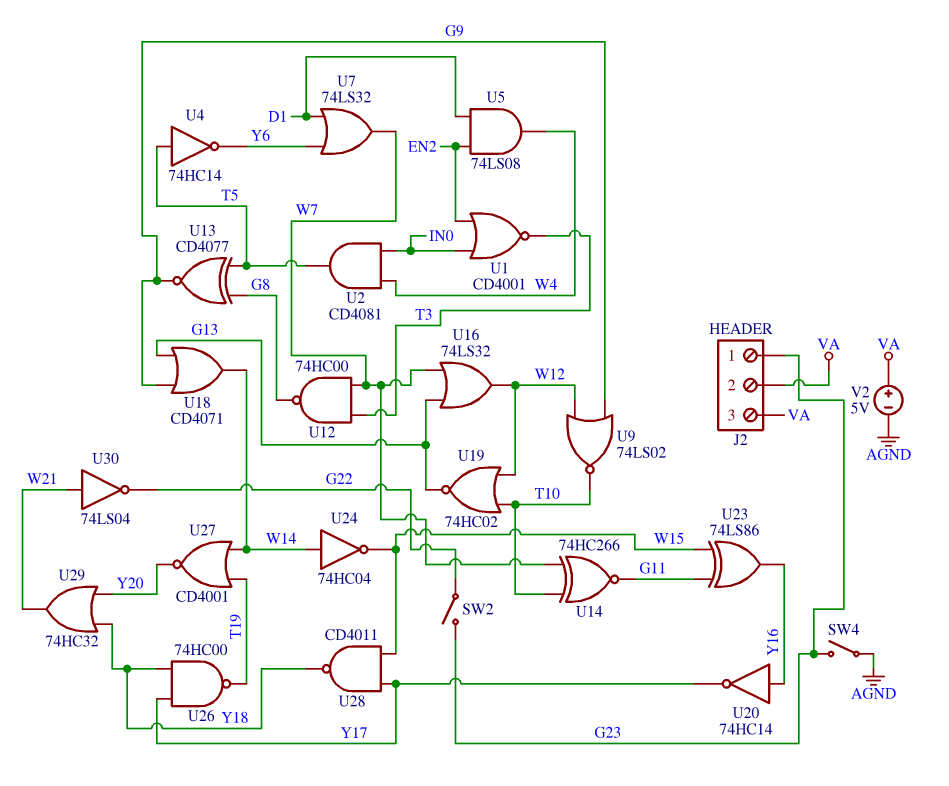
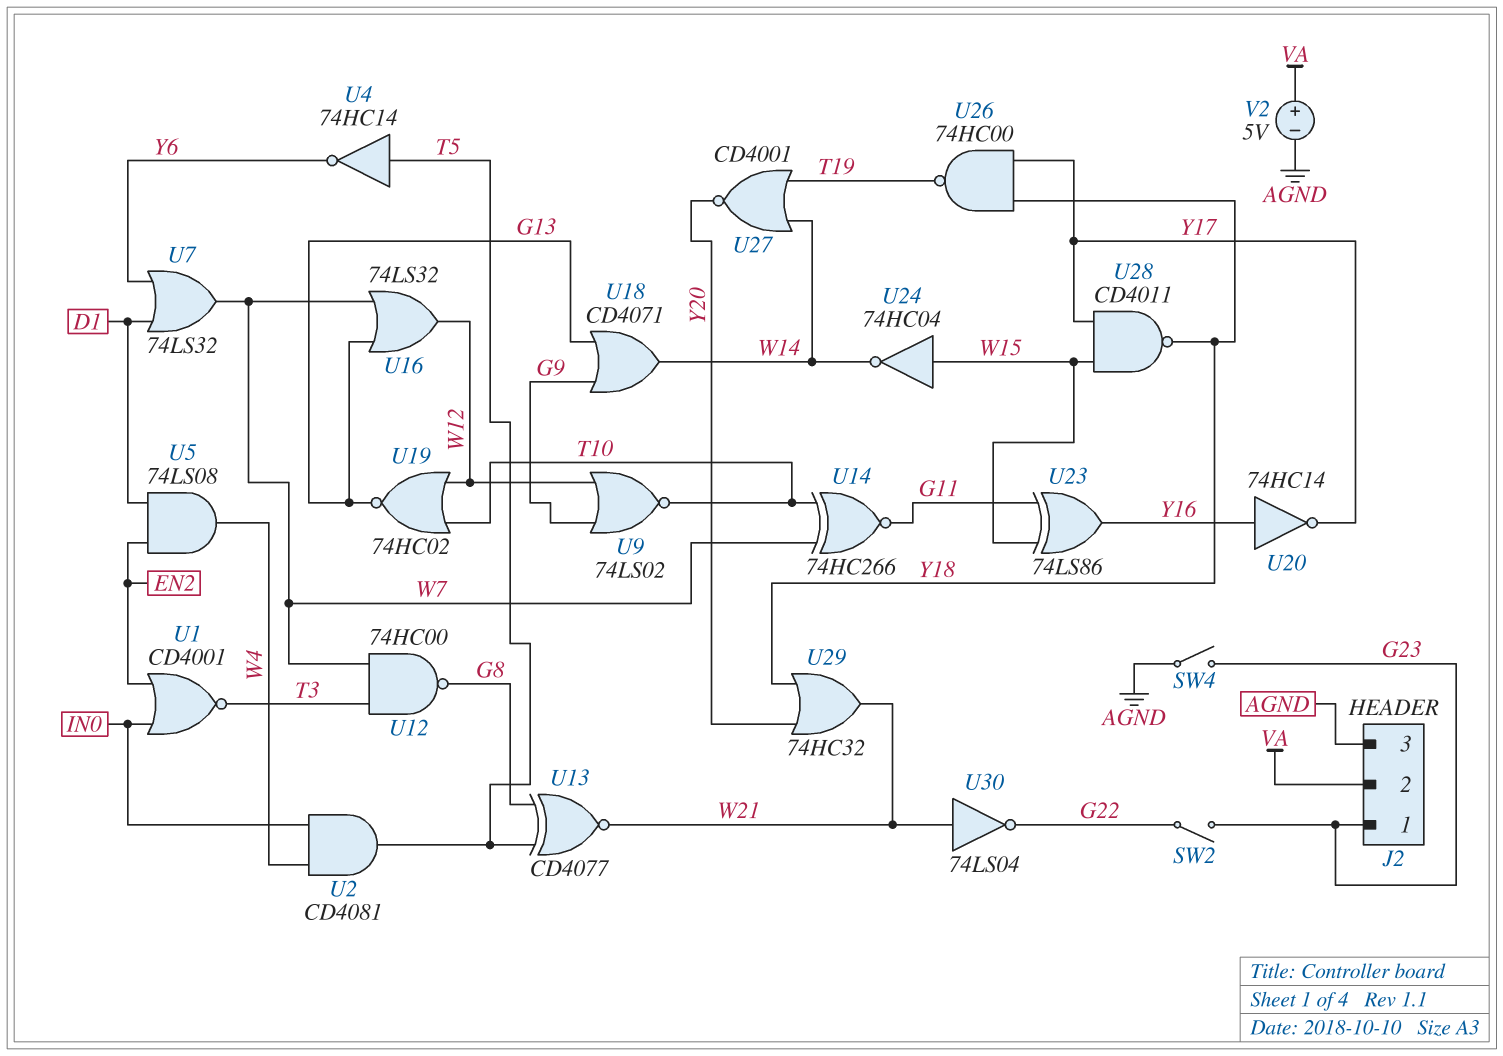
J2 pin 3: VA -> AGND
U13: XNOR CD4077 (in G8, in T5, out G9) -> XNOR CD4077 (in G8, in T5, out W21)
U24: NOT 74HC04 (in W14, out W15) -> NOT 74HC04 (in W15, out W14)

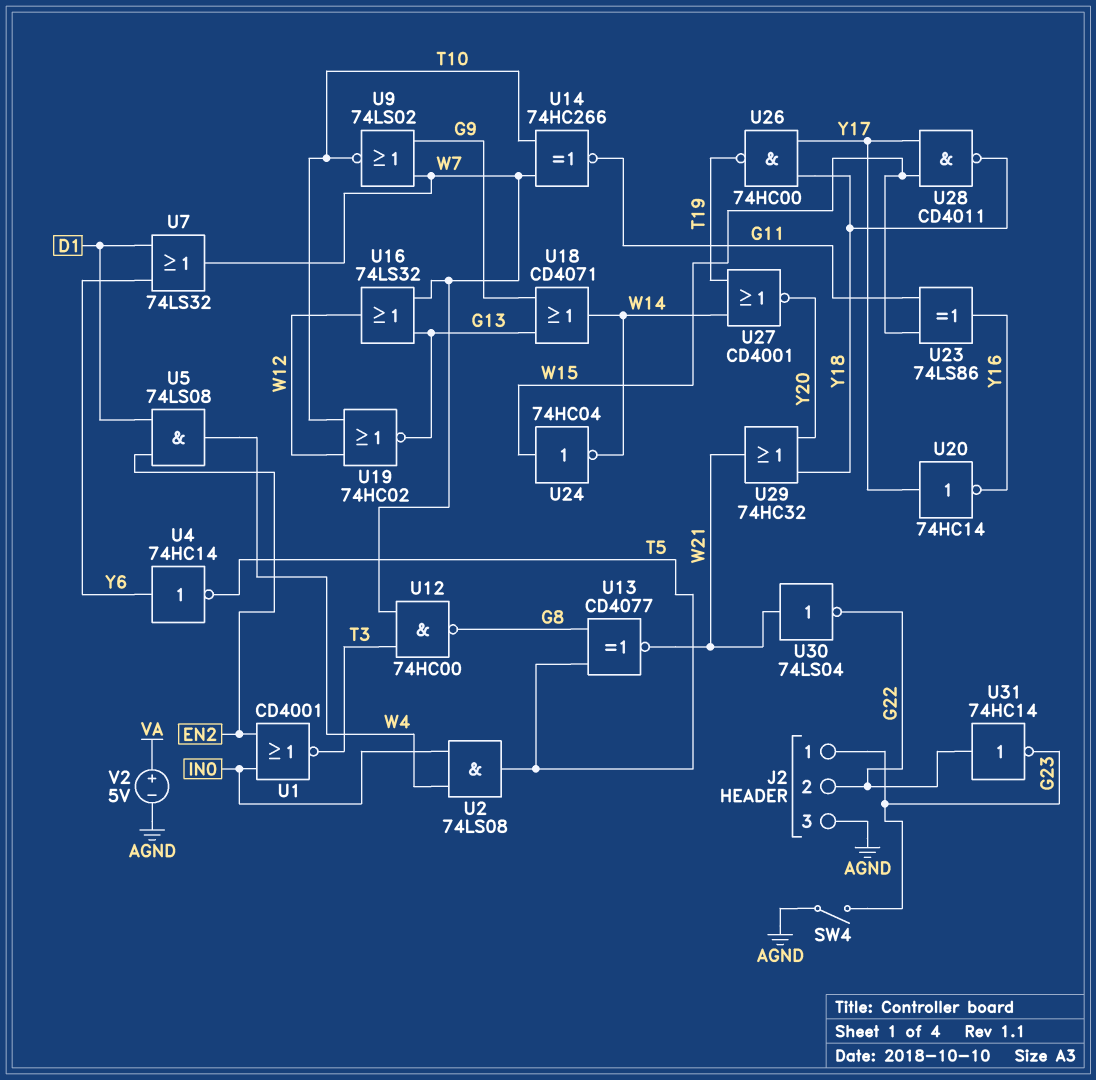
J2 pin 2: VA -> G22
SW2: switch (G22, G23) -> none
U2: AND CD4081 (in IN0, in W4, out T5) -> AND 74LS08 (in IN0, in W4, out T5)
U4: NOT 74HC14 (in T5, out Y6) -> NOT 74HC14 (in Y6, out T5)
U9: NOR 74LS02 (in G9, in W12, out T10) -> NOR 74LS02 (in G9, in W7, out T10)
U20: NOT 74HC14 (in Y16, out Y17) -> NOT 74HC14 (in Y17, out Y16)
U31: none -> NOT 74HC14 (in G22, out G23)

